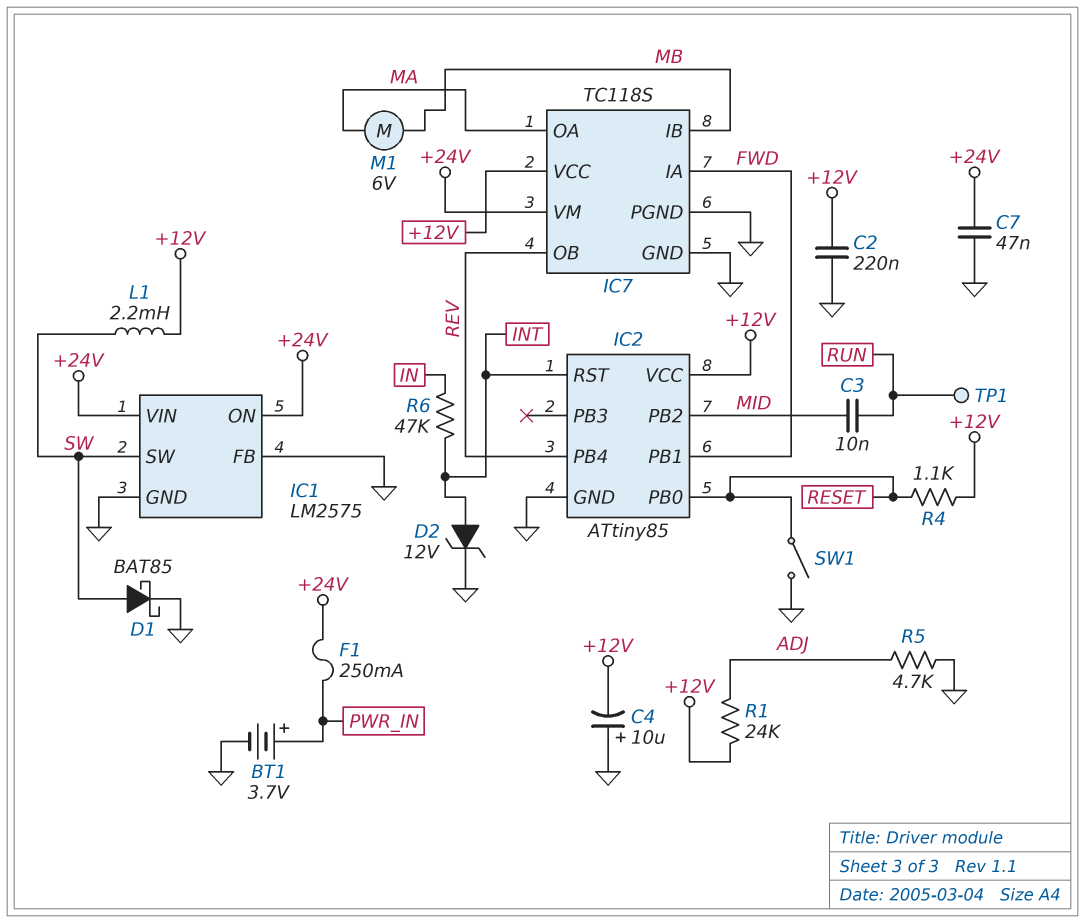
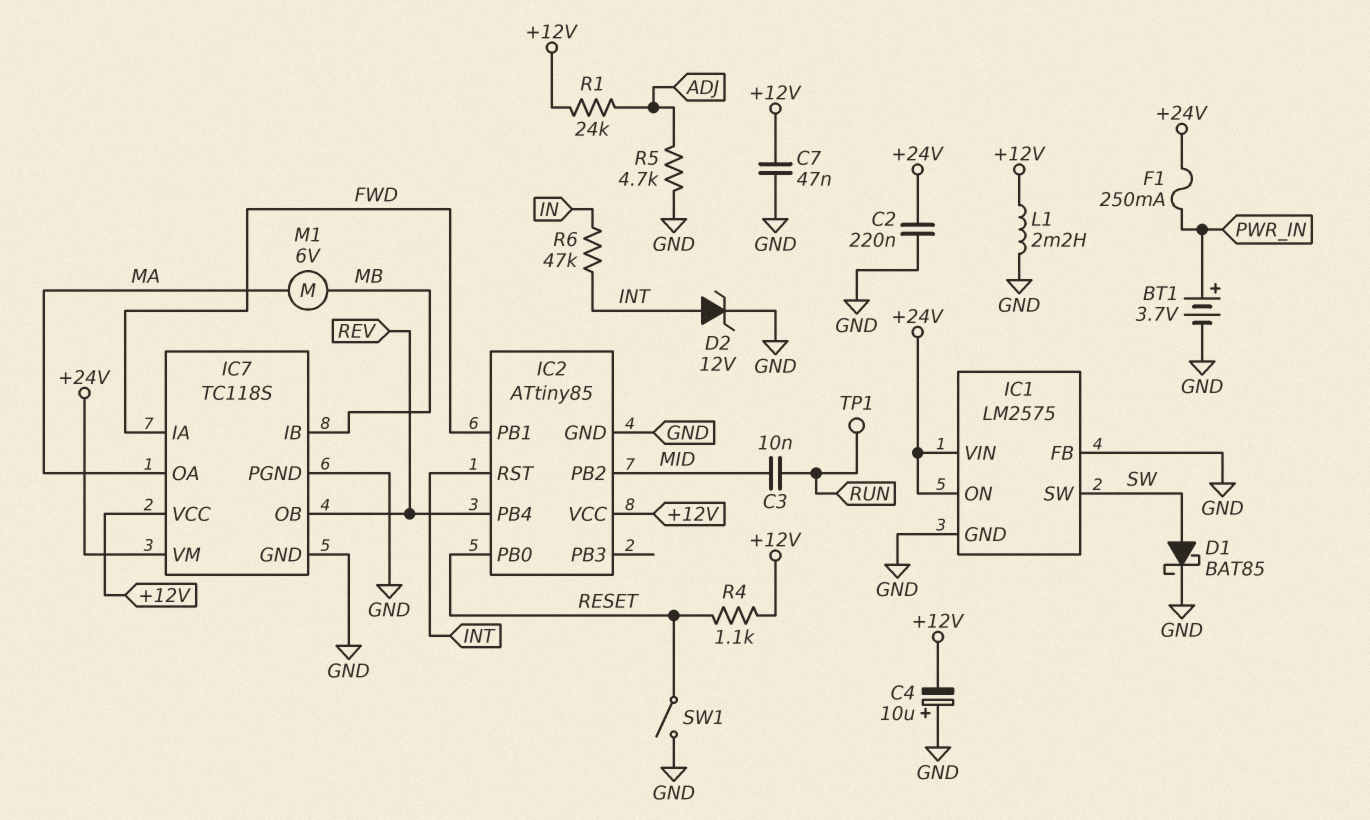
C2: 220nF (+12V, GND) -> 220nF (+24V, GND)
C7: 47nF (+24V, GND) -> 47nF (+12V, GND)
L1: 2.2mH (+12V, SW) -> 2.2mH (+12V, GND)

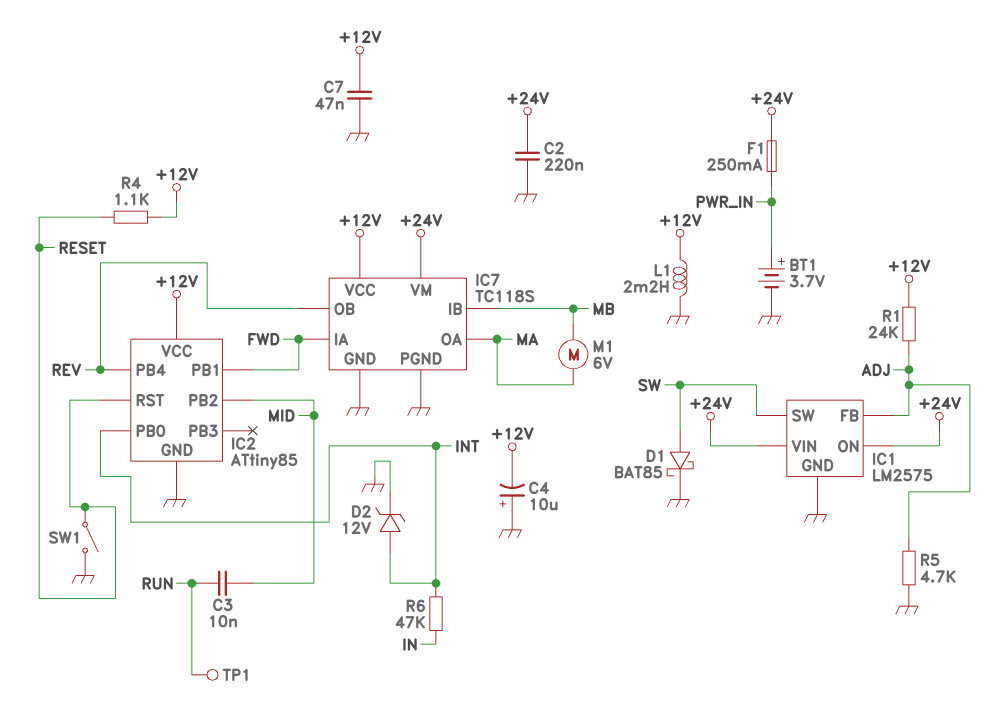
IC1 pin FB: GND -> ADJ
IC2 pin PB0: RESET -> INT
IC2 pin RST: INT -> RESET

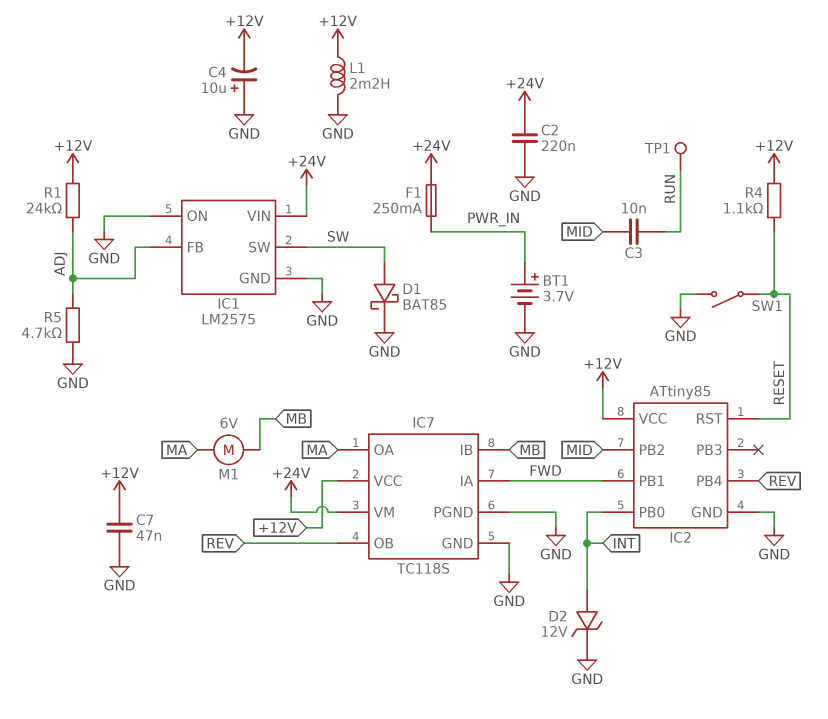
IC1 pin ON: +24V -> GND
R6: 47k (IN, INT) -> none

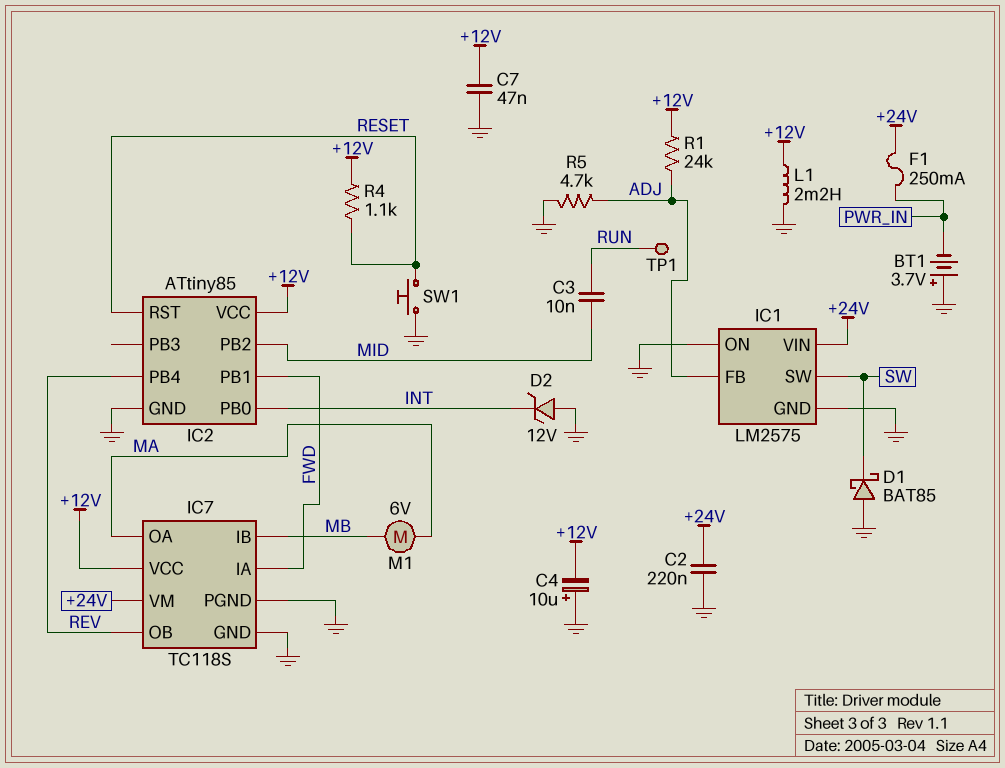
BT1: 3.7V (plus PWR_IN, minus GND) -> 3.7V (plus GND, minus PWR_IN)
D1: schottky BAT85 (A SW, K GND) -> schottky BAT85 (A GND, K SW)
D2: zener 12V (A INT, K GND) -> zener 12V (A GND, K INT)
SW1: switch (GND, RESET) -> button (GND, RESET)

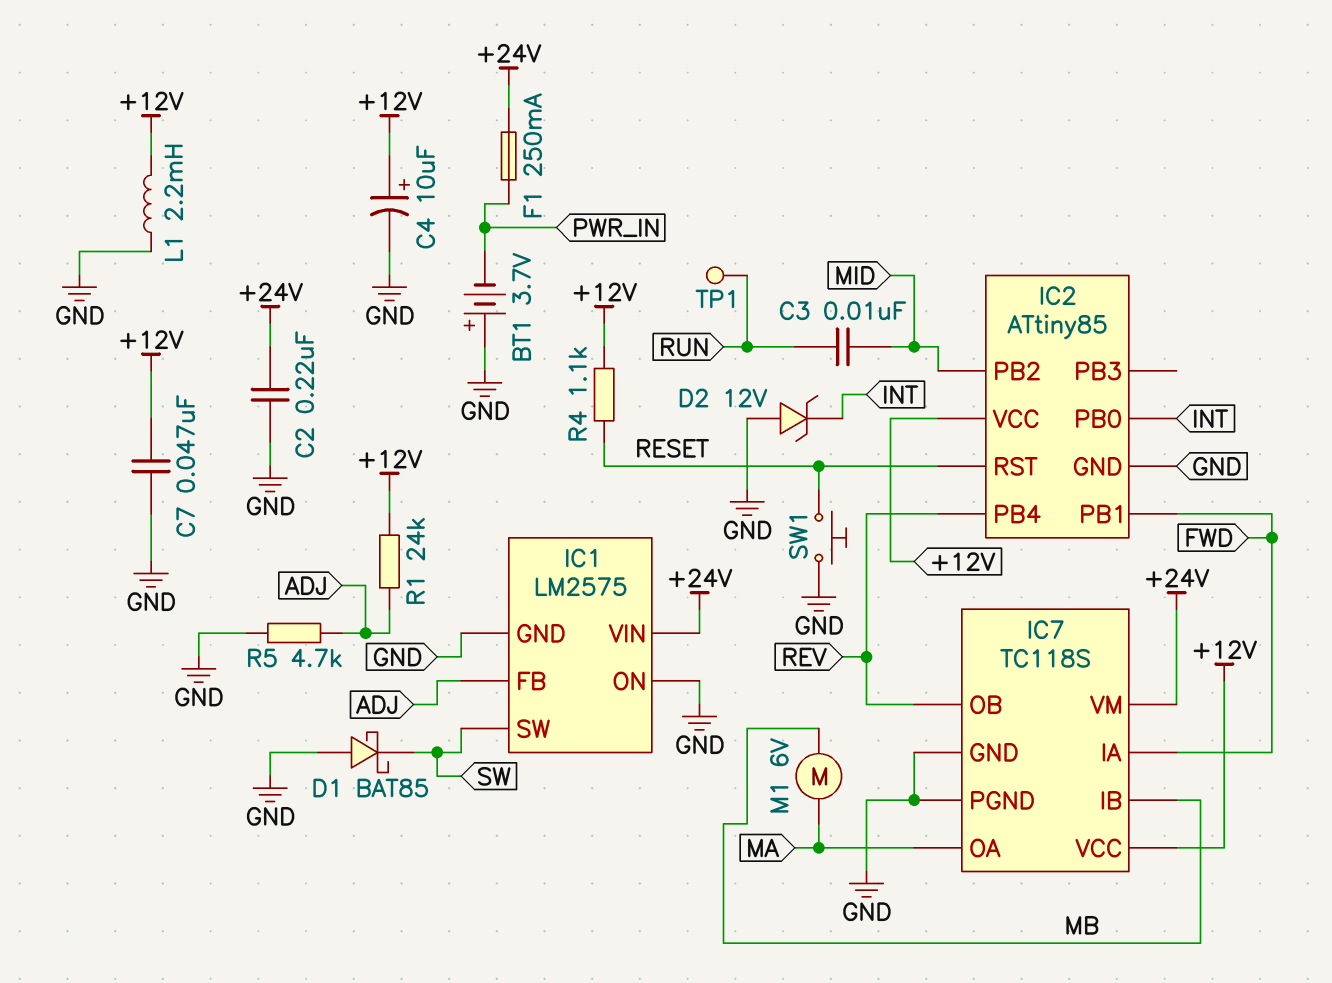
C4: 10uF (plus GND, minus +12V) -> 10uF (plus +12V, minus GND)

